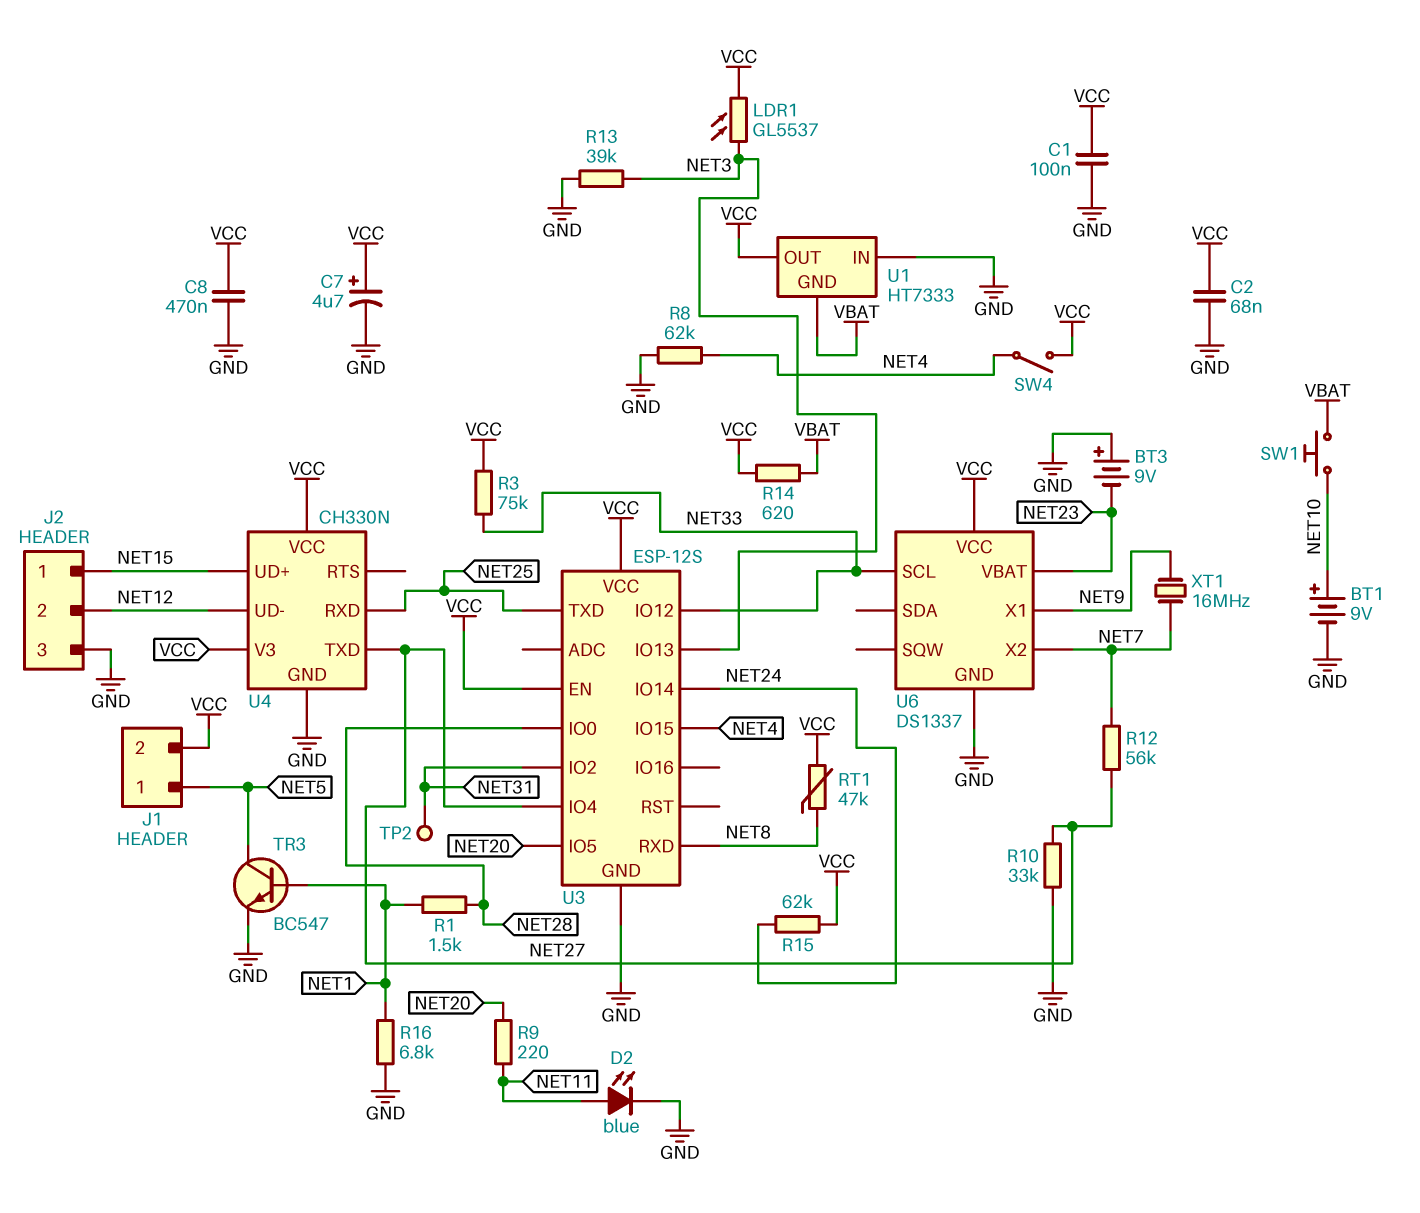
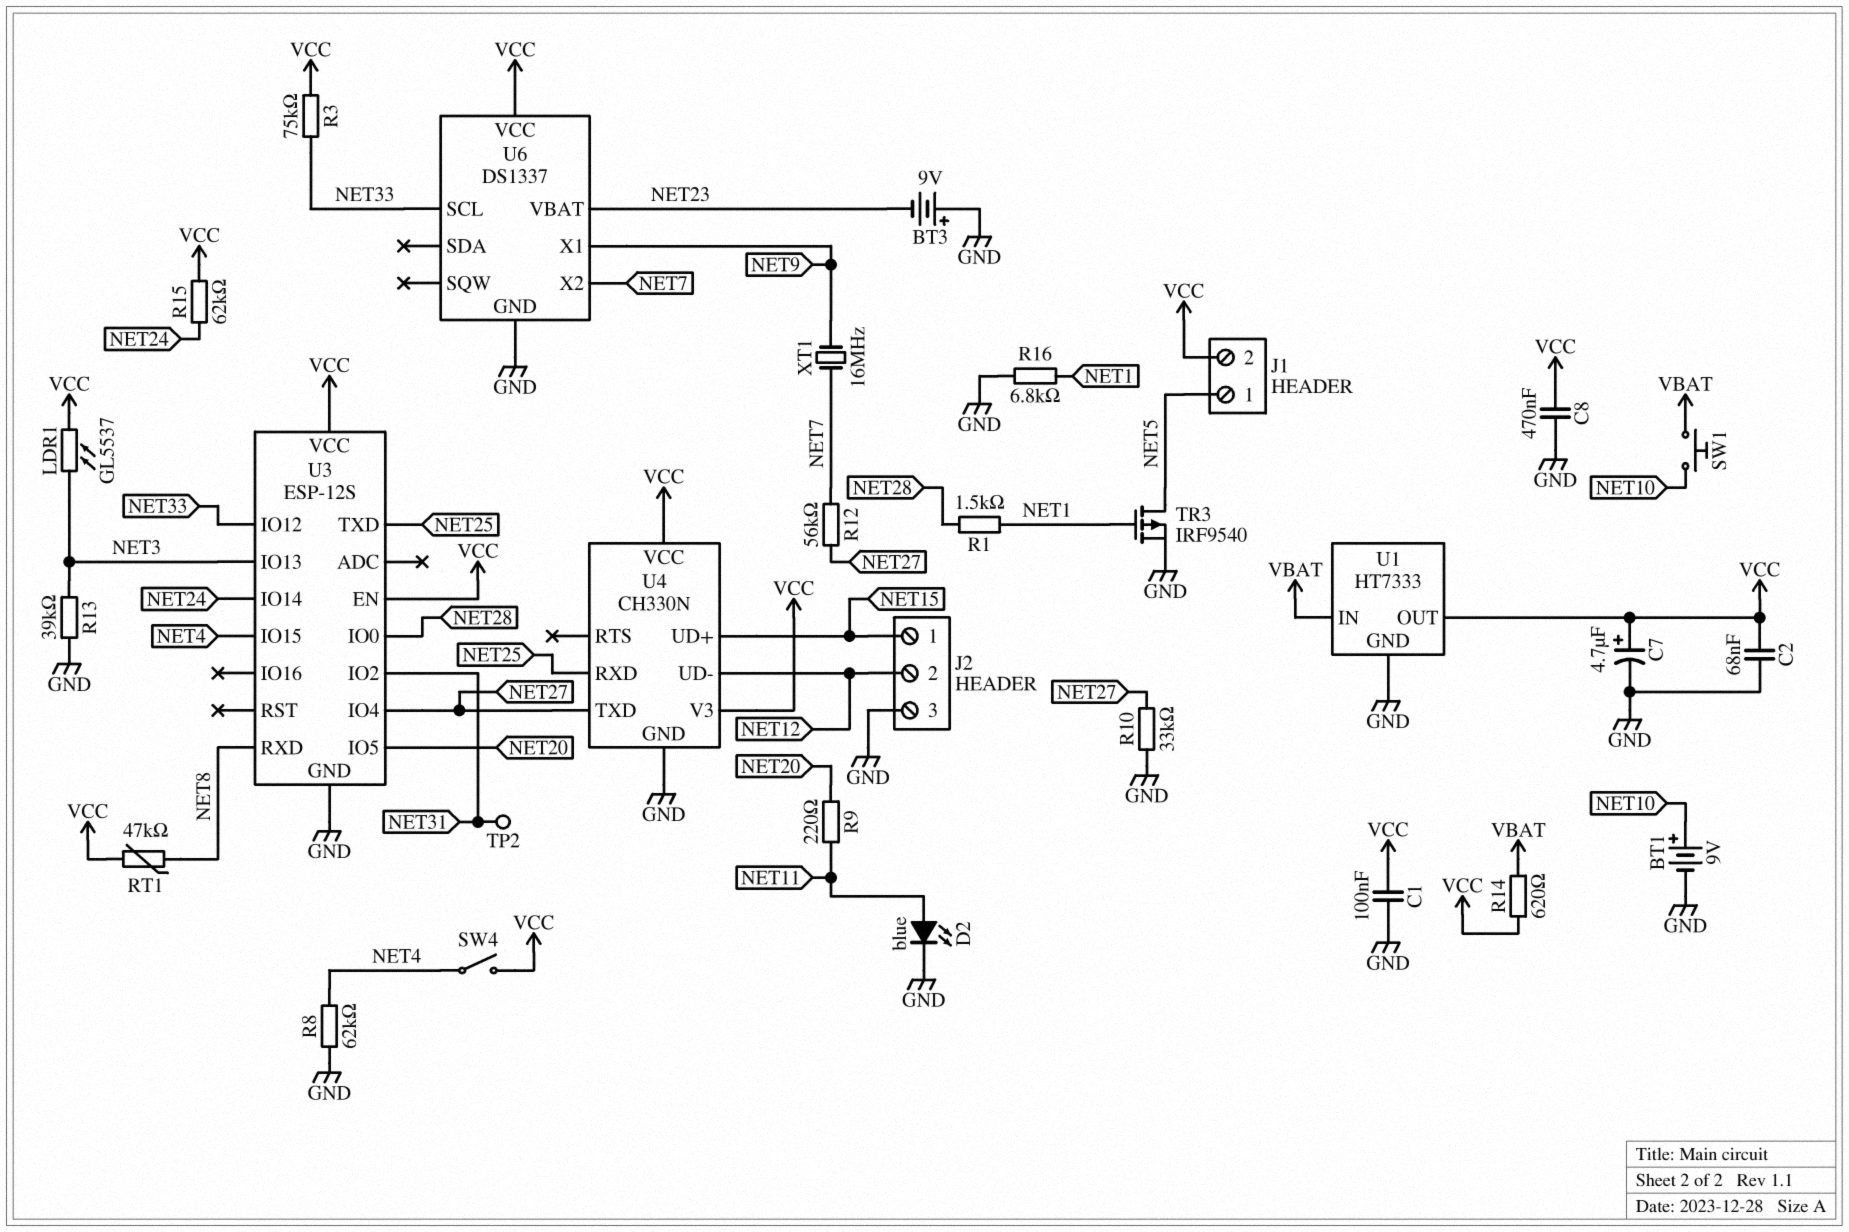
TR3: NPN BC547 (B NET1, C NET5, E GND) -> PMOS IRF9540 (G NET1, D NET5, S GND)
U1 pin GND: VBAT -> GND
U1 pin IN: GND -> VBAT

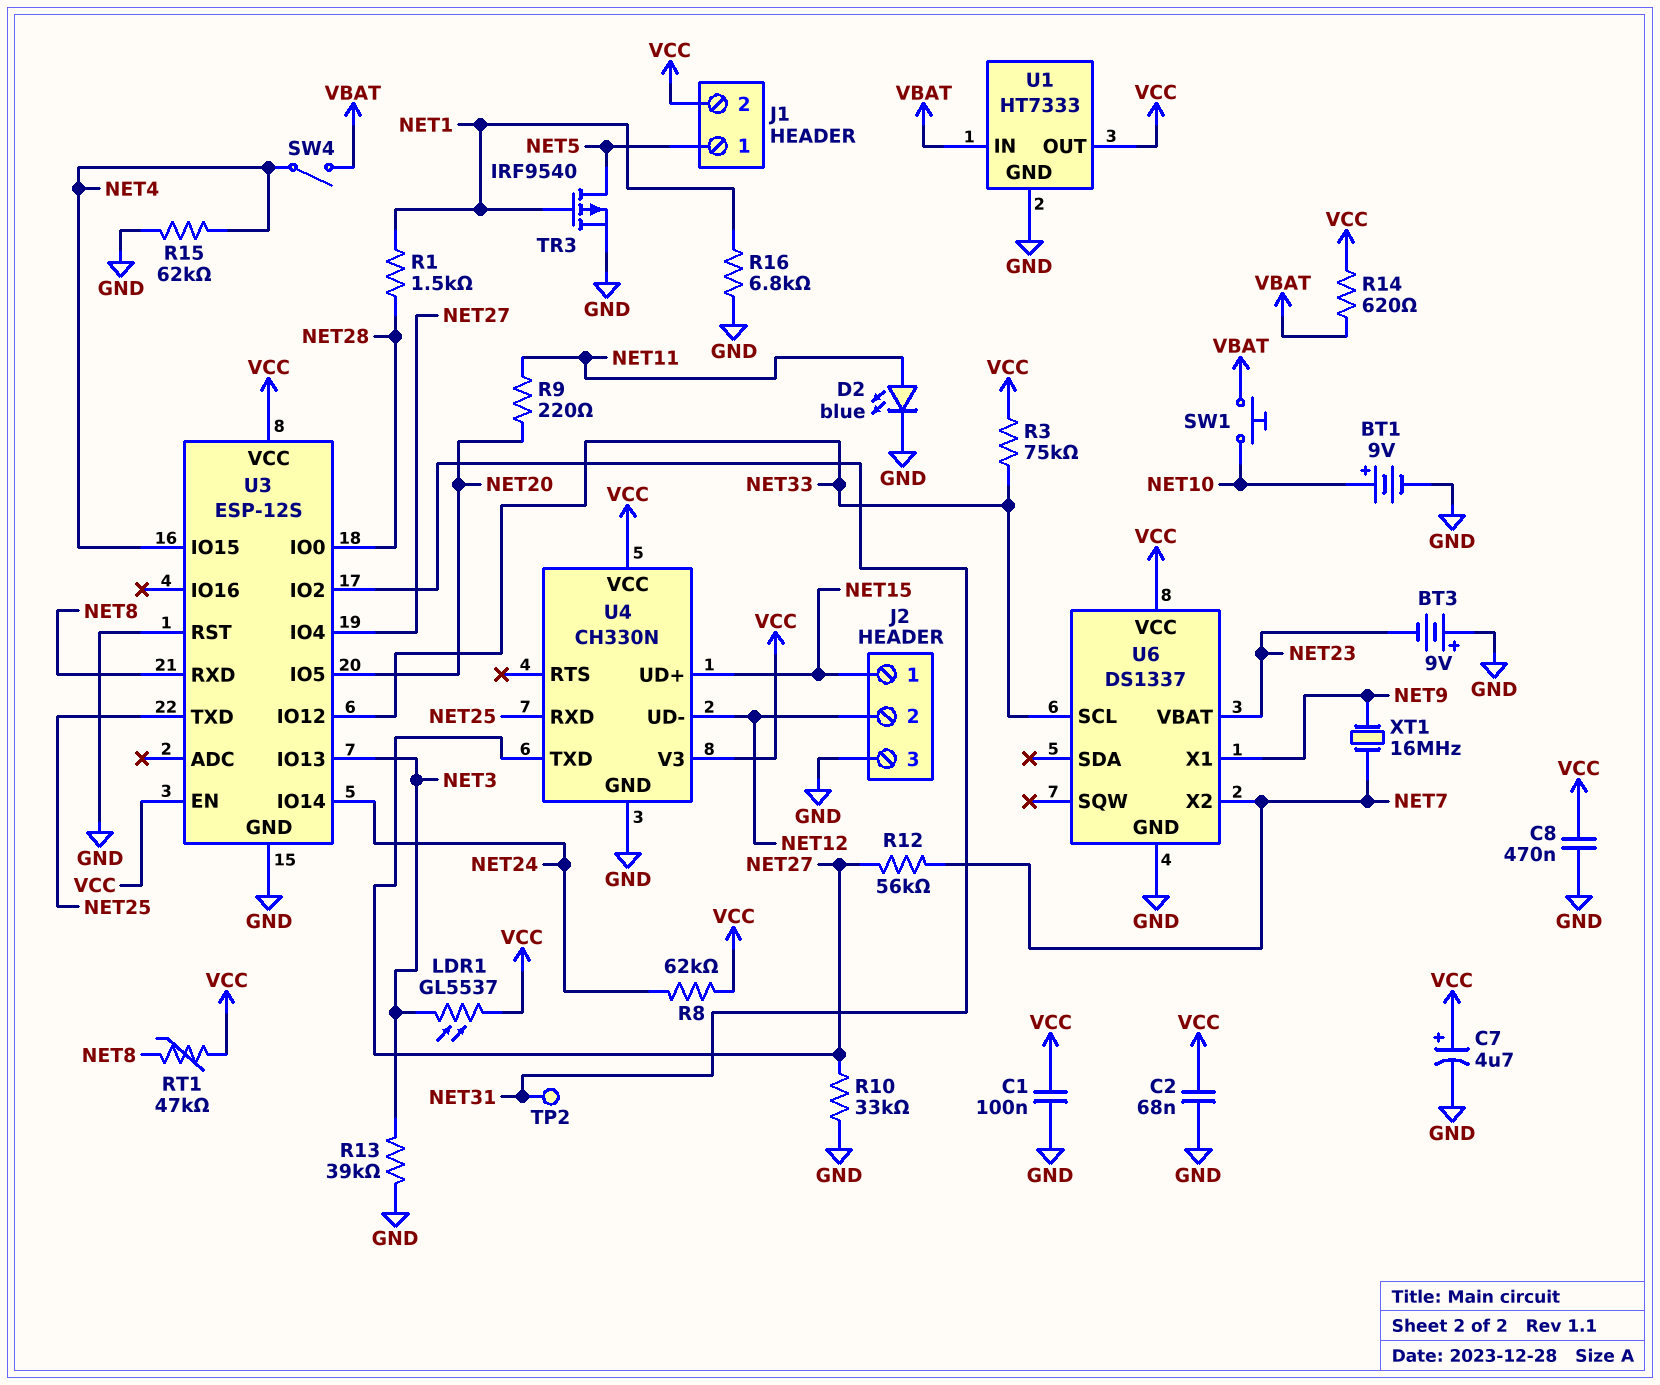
R8: 62k (GND, NET4) -> 62k (NET24, VCC)
R15: 62k (NET24, VCC) -> 62k (GND, NET4)
SW4: switch (NET4, VCC) -> switch (NET4, VBAT)
U3 pin RST: none -> GND

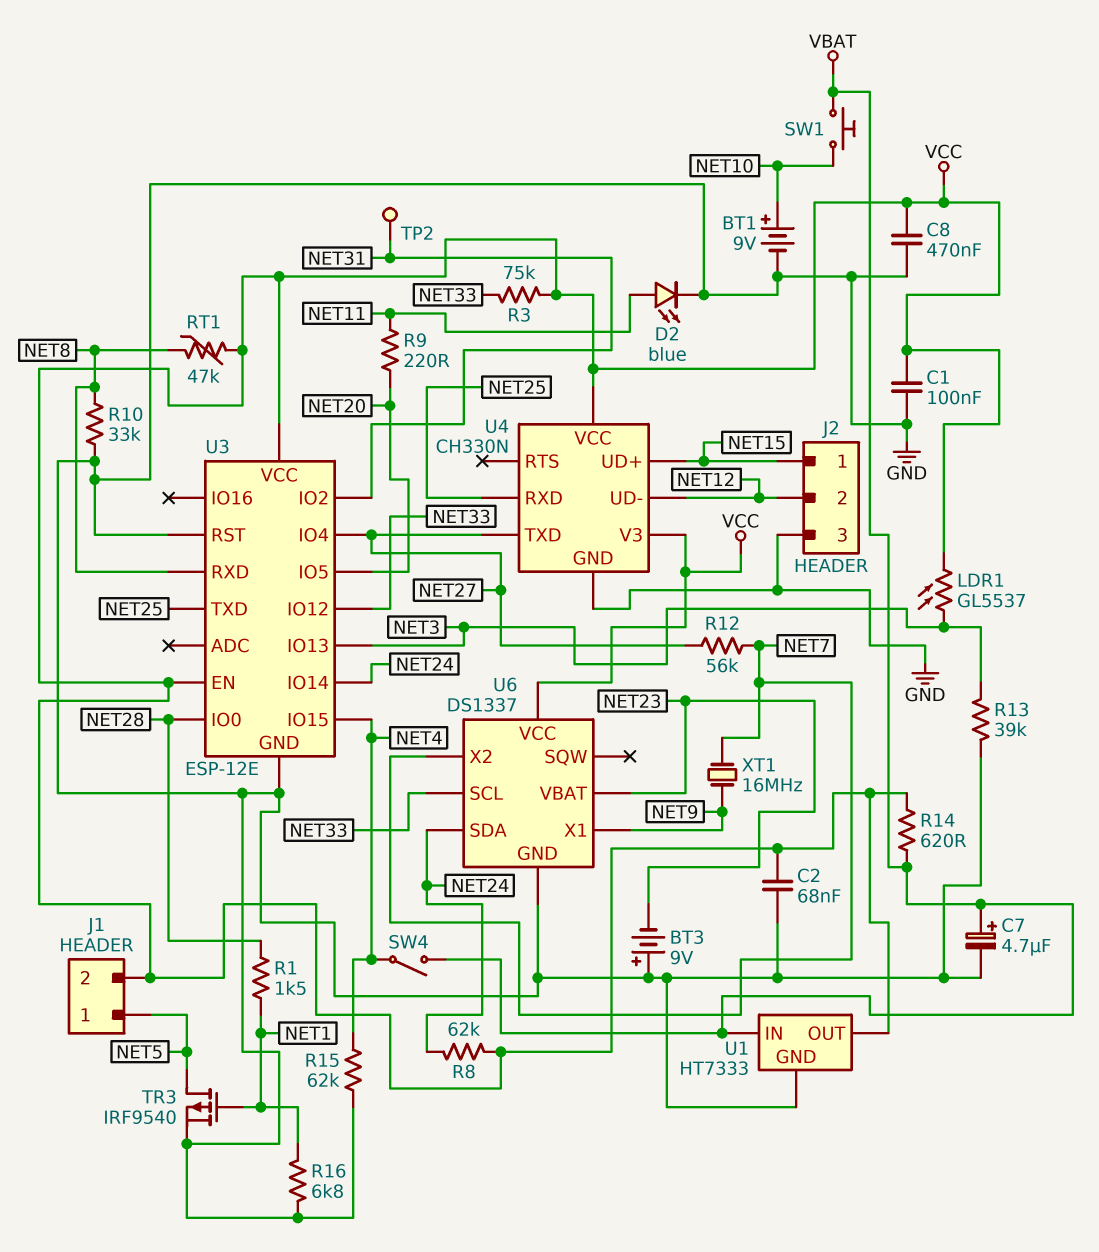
C7: 4.7uF (plus VCC, minus GND) -> 4.7uF (plus VBAT, minus GND)
R10: 33k (GND, NET27) -> 33k (GND, NET8)
U3: ESP-12S -> ESP-12E
U6 pin SDA: none -> NET24

